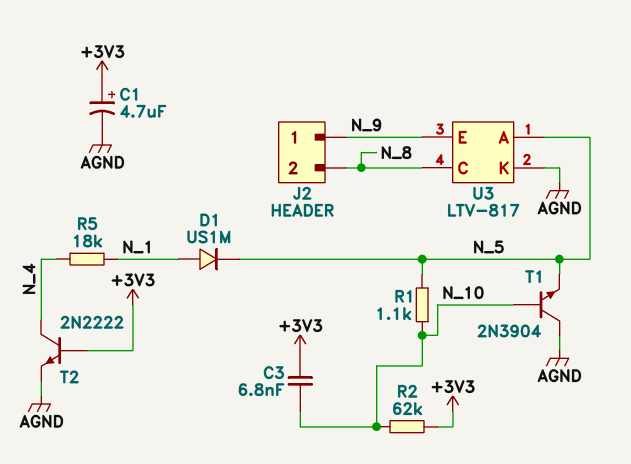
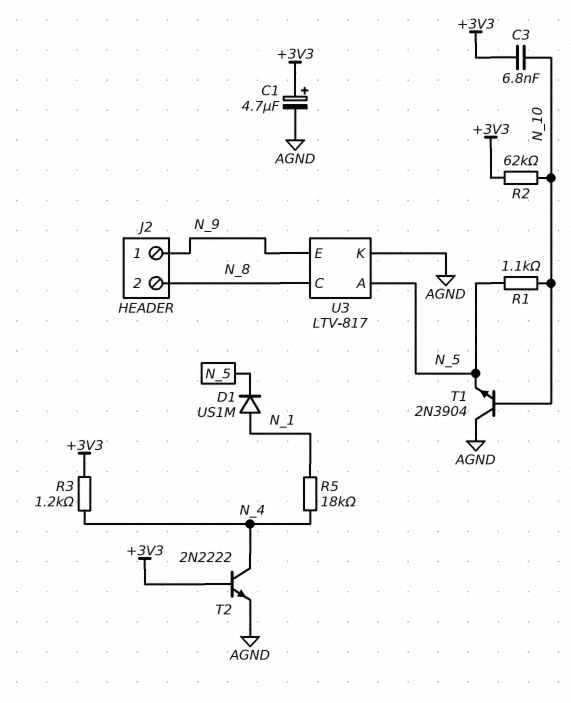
R3: none -> 1.2k (+3V3, N_4)

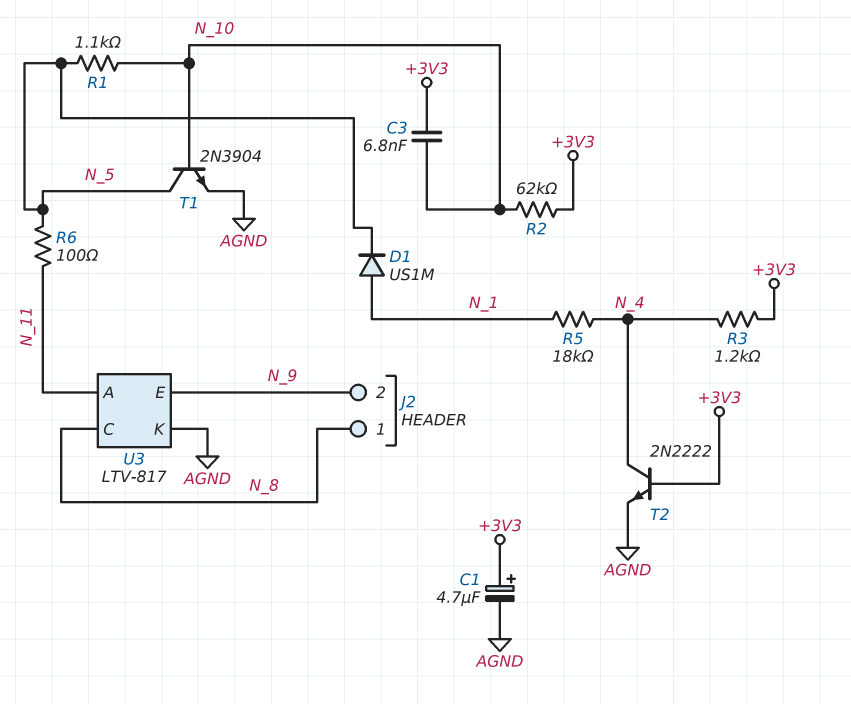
J2 pin 1: N_9 -> N_8
J2 pin 2: N_8 -> N_9
R6: none -> 100 (N_5, N_11)
T1: NPN 2N3904 (B N_10, C AGND, E N_5) -> NPN 2N3904 (B N_10, C N_5, E AGND)
U3 pin A: N_5 -> N_11

